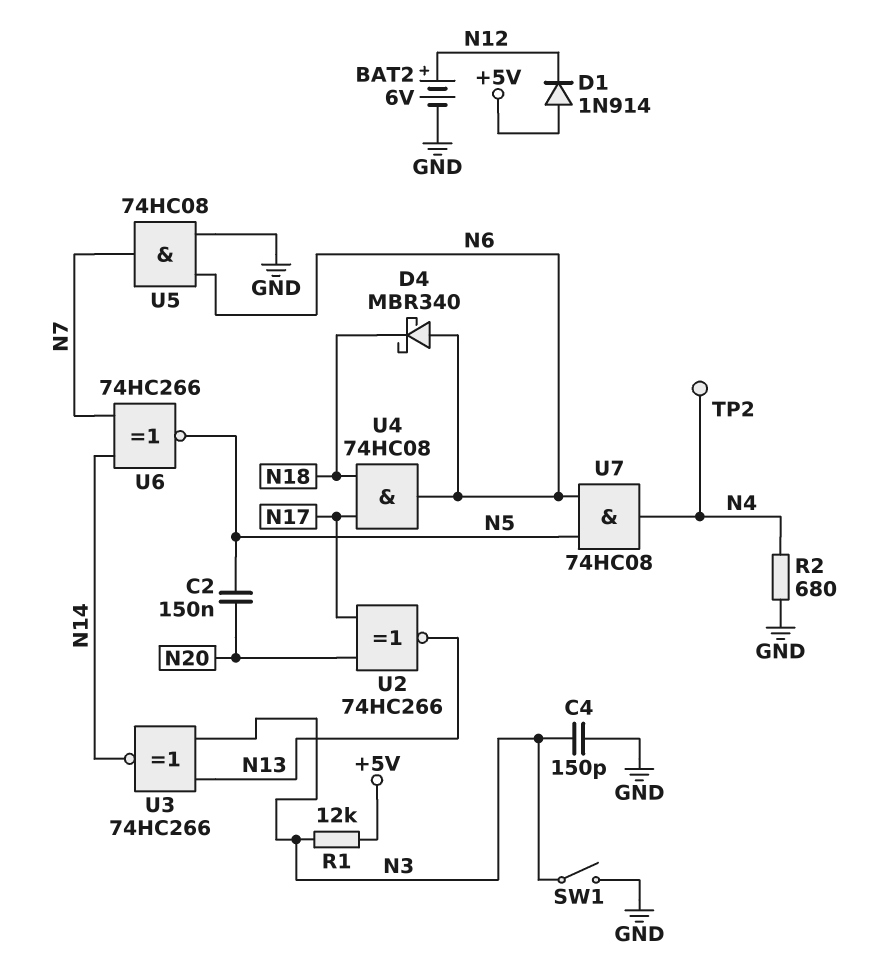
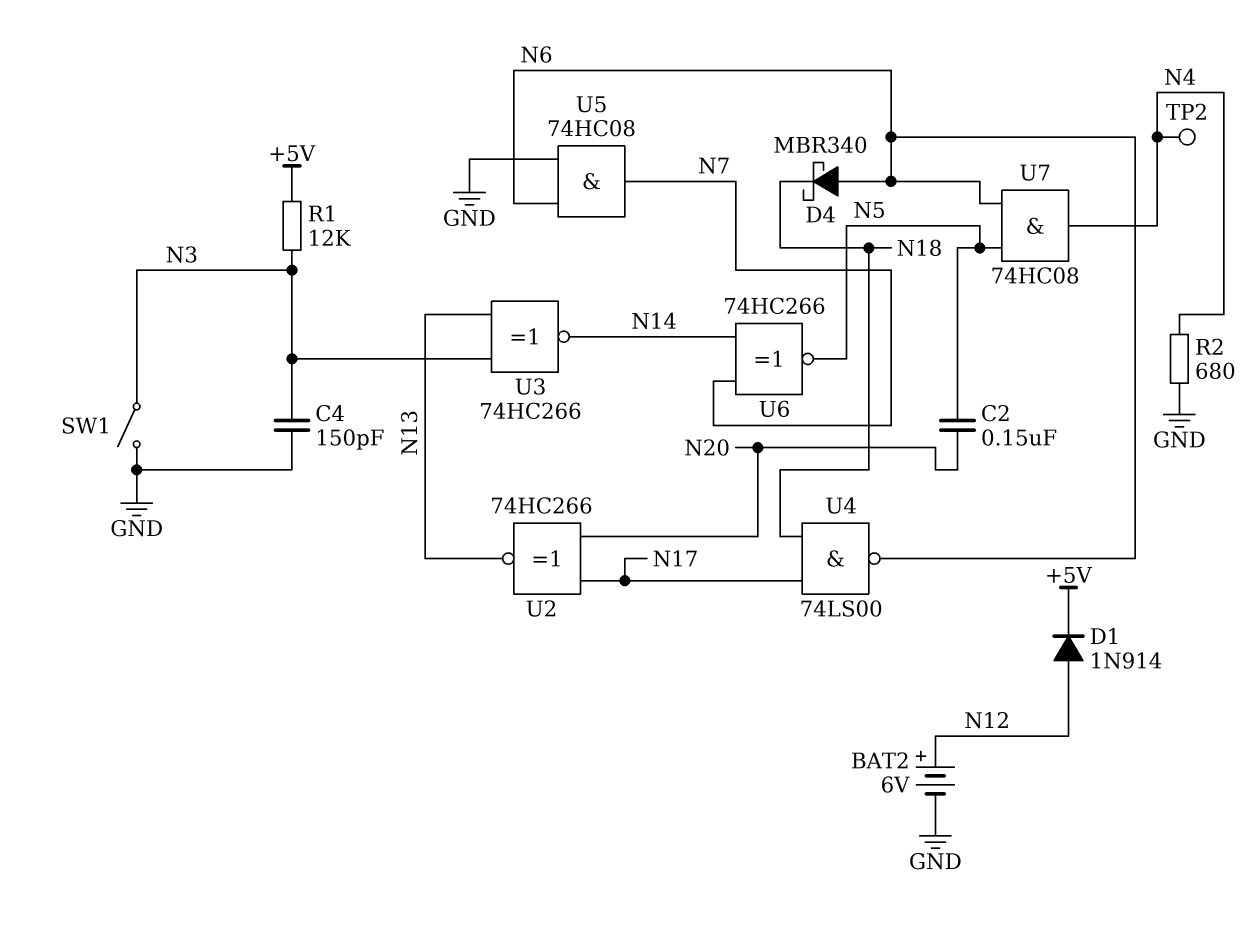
D1: diode 1N914 (A +5V, K N12) -> diode 1N914 (A N12, K +5V)
U4: AND 74HC08 (in N17, in N18, out N6) -> NAND 74LS00 (in N17, in N18, out N6)

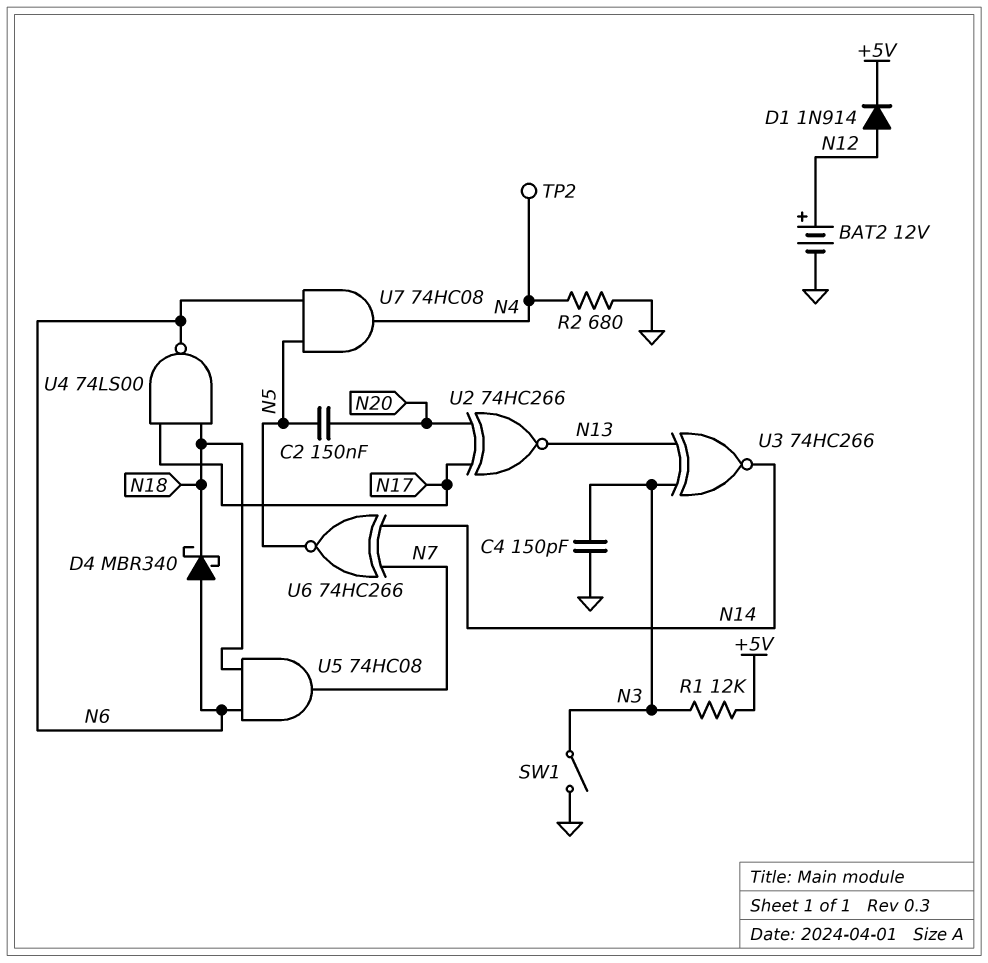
BAT2: 6V (plus N12, minus GND) -> 12V (plus N12, minus GND)
U5: AND 74HC08 (in GND, in N6, out N7) -> AND 74HC08 (in N6, in N18, out N7)

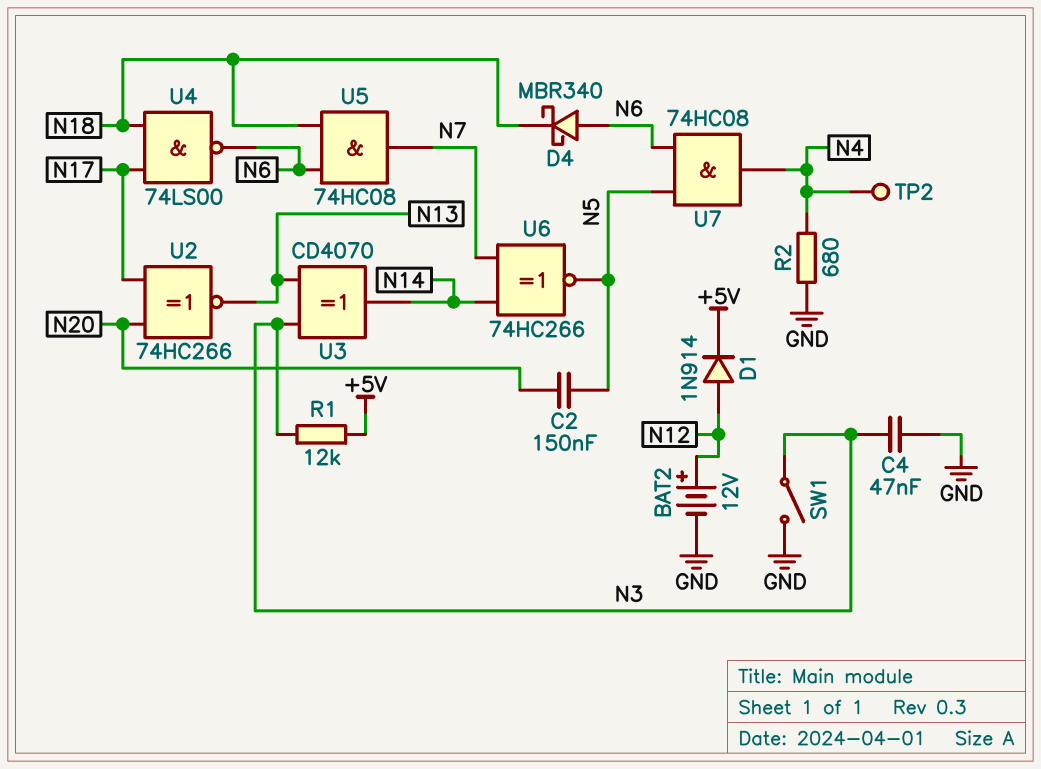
C4: 150pF (GND, N3) -> 47nF (GND, N3)
U3: XNOR 74HC266 (in N3, in N13, out N14) -> XOR CD4070 (in N3, in N13, out N14)

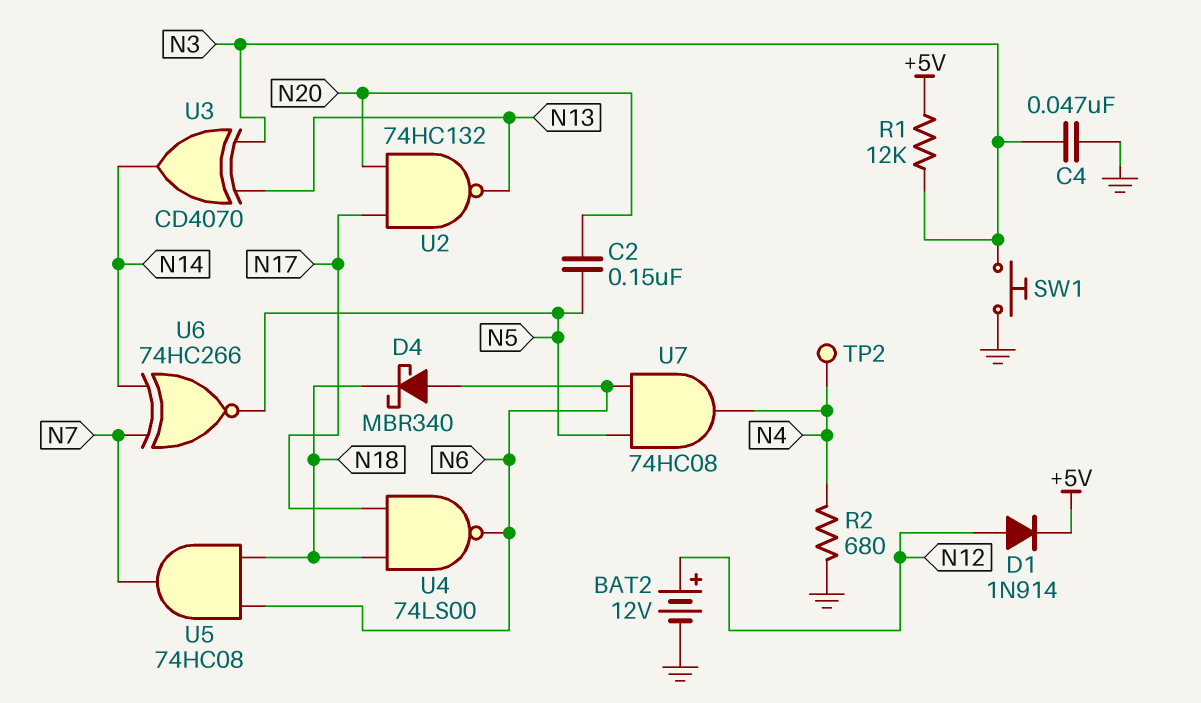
SW1: switch (GND, N3) -> button (GND, N3)
U2: XNOR 74HC266 (in N17, in N20, out N13) -> NAND 74HC132 (in N17, in N20, out N13)

